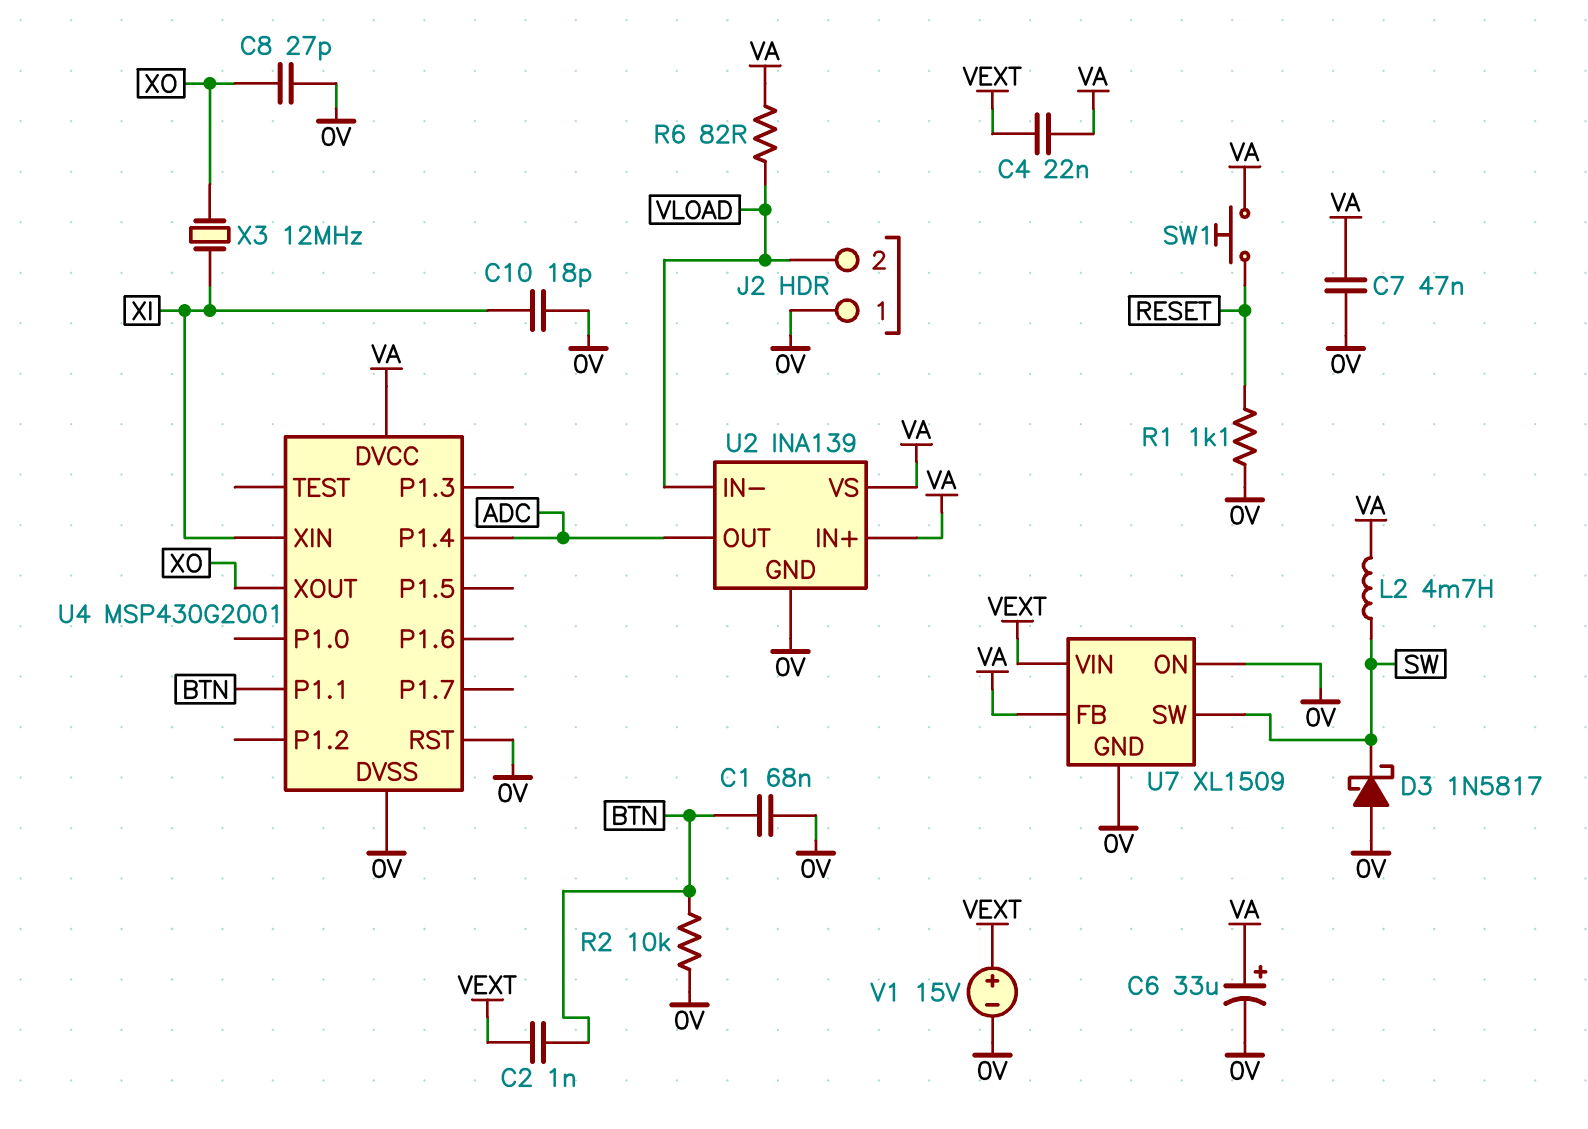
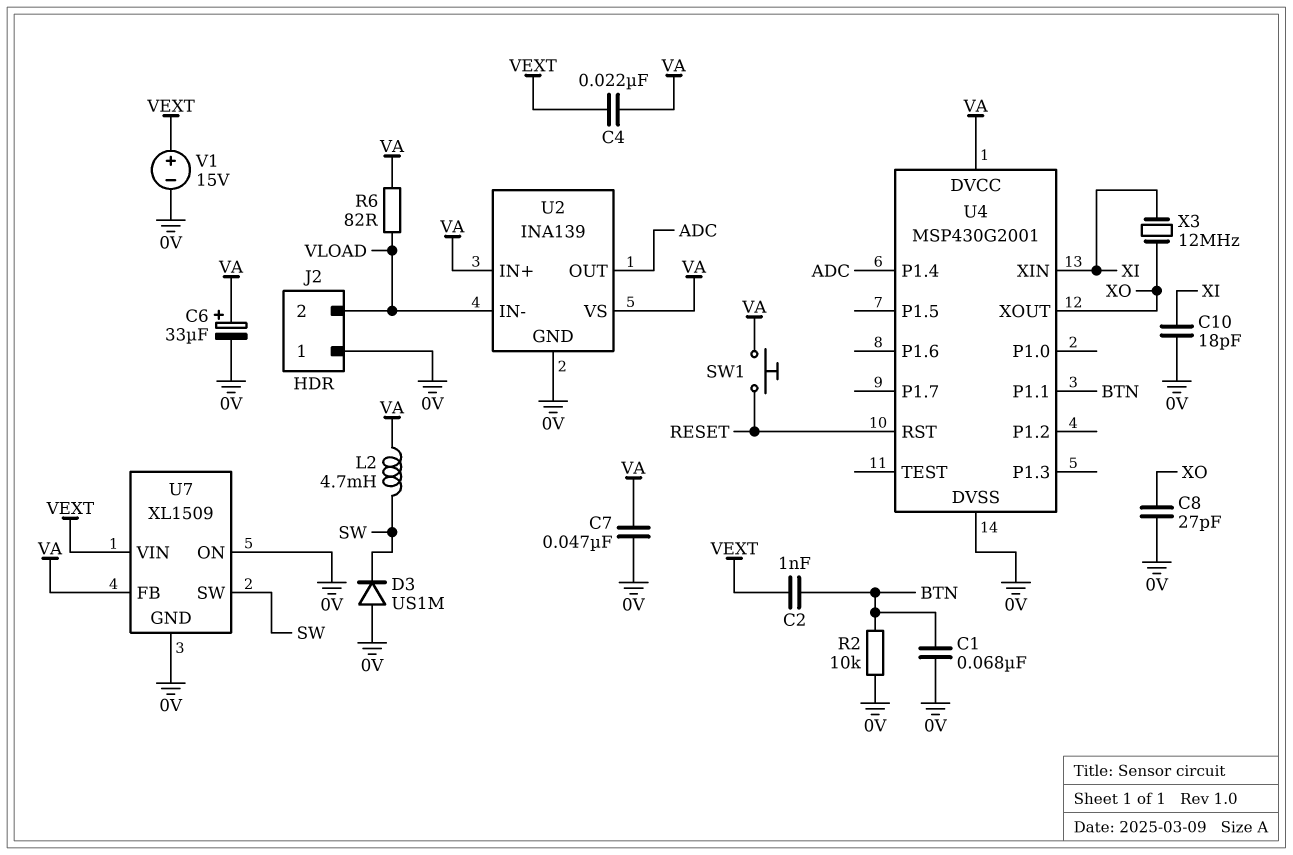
D3: schottky 1N5817 (A 0V, K SW) -> diode US1M (A 0V, K SW)
R1: 1.1k (0V, RESET) -> none
U4 pin RST: 0V -> RESET

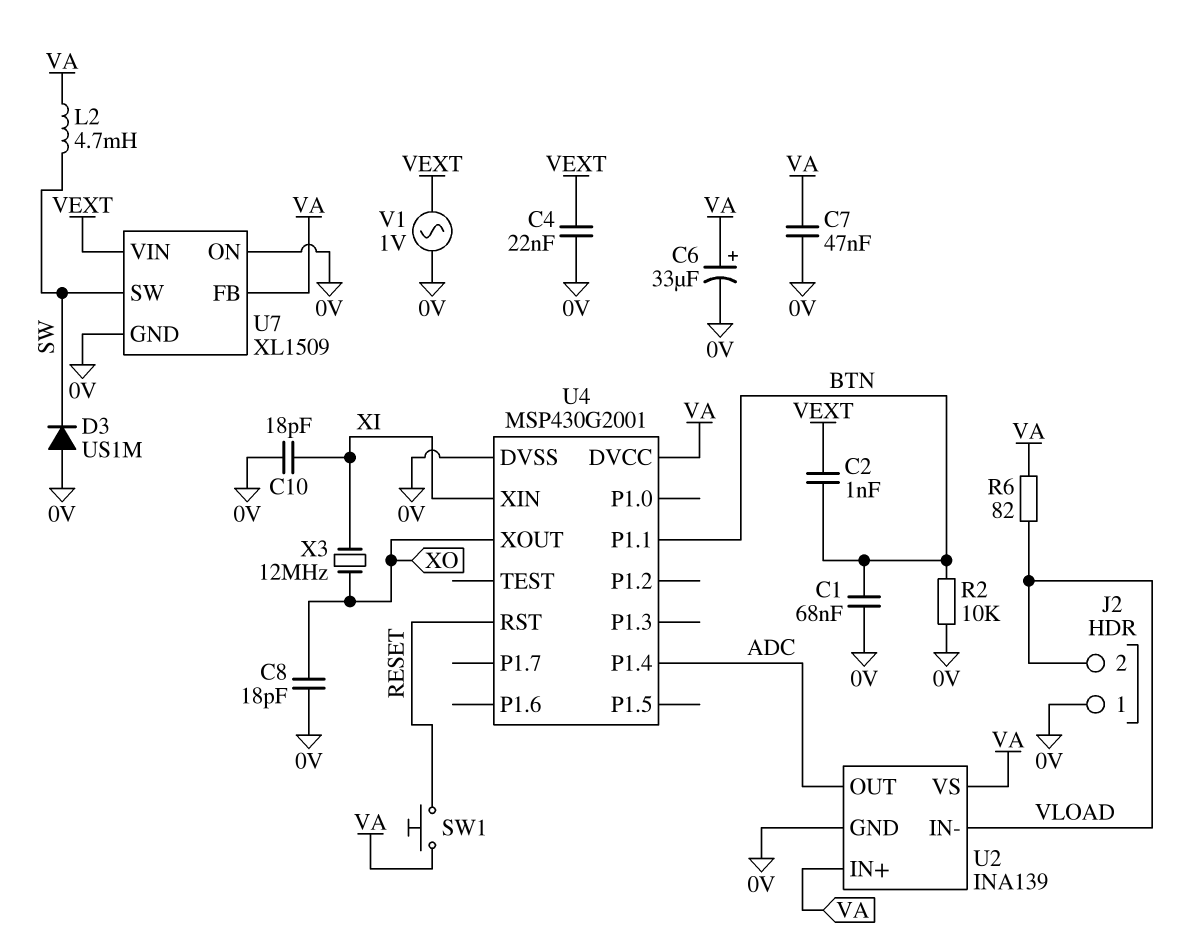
C4: 22nF (VA, VEXT) -> 22nF (0V, VEXT)
C8: 27pF (0V, XO) -> 18pF (0V, XO)
V1: 15V (plus VEXT, minus 0V) -> AC 1V (0V, VEXT)

